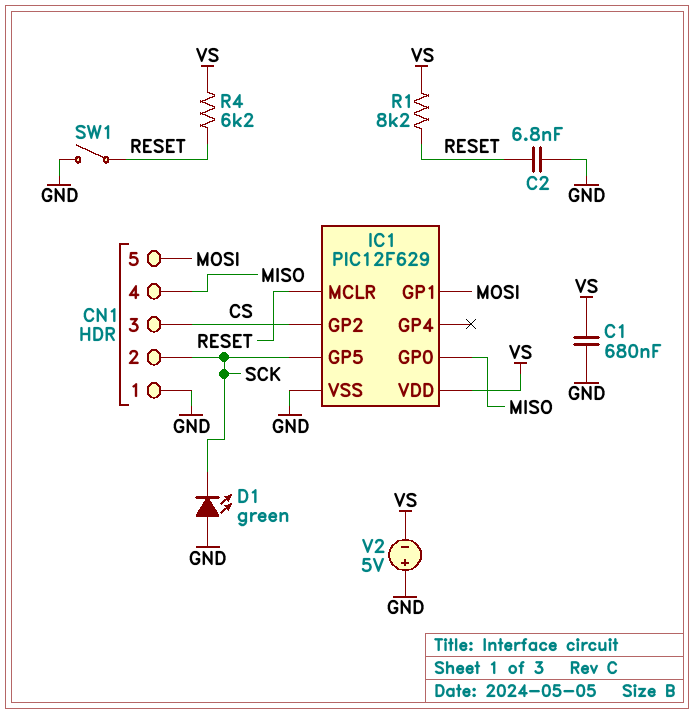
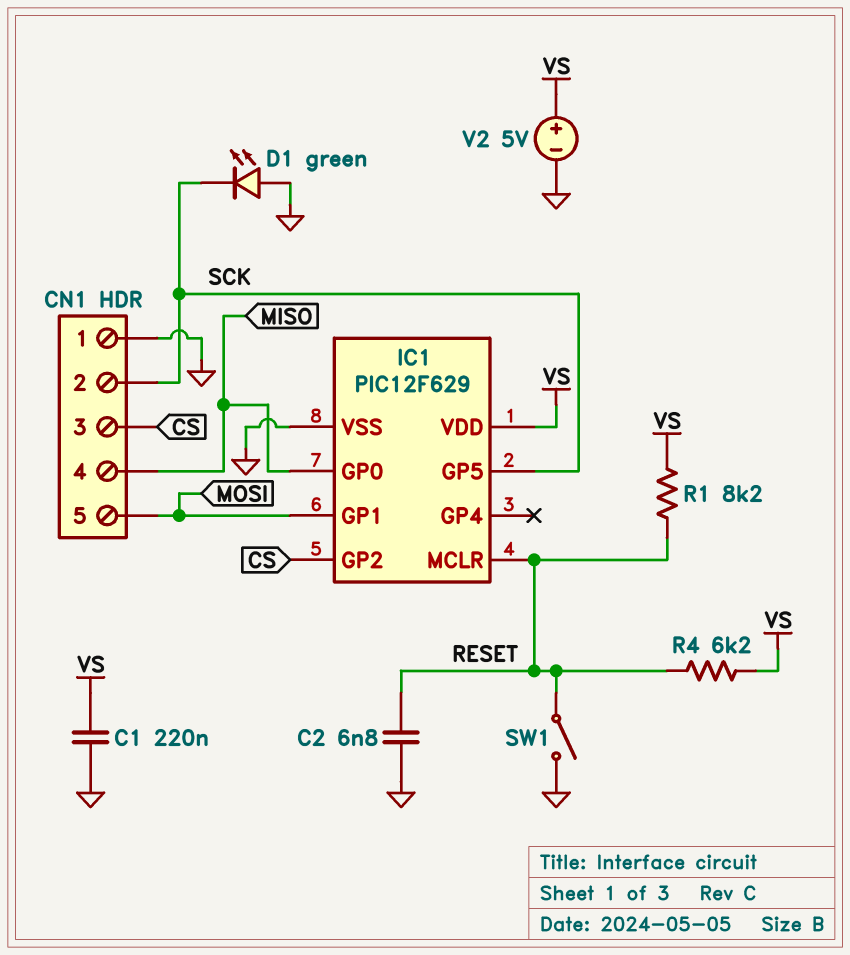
C1: 680nF (GND, VS) -> 220nF (GND, VS)
V2: 5V (plus GND, minus VS) -> 5V (plus VS, minus GND)

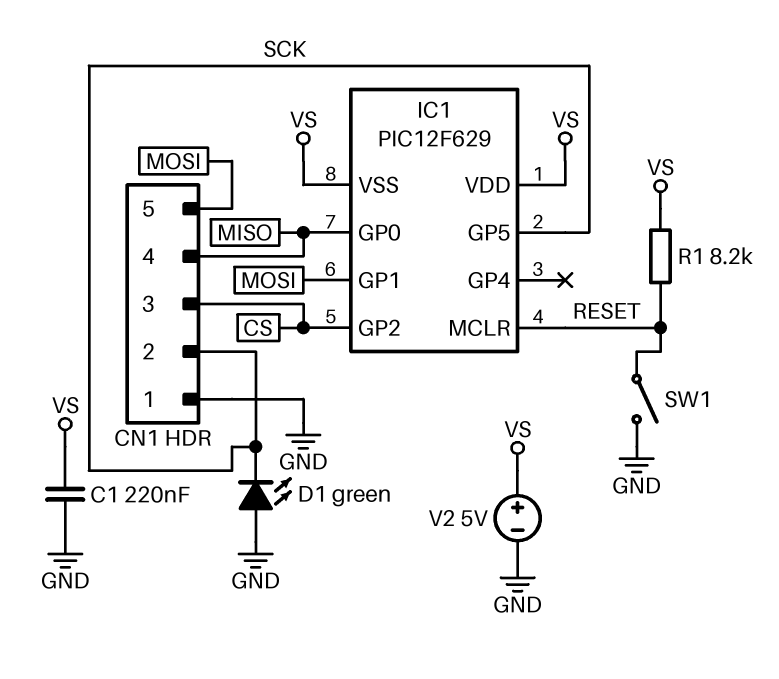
C2: 6.8nF (GND, RESET) -> none
IC1 pin VSS: GND -> VS
R4: 6.2k (RESET, VS) -> none

